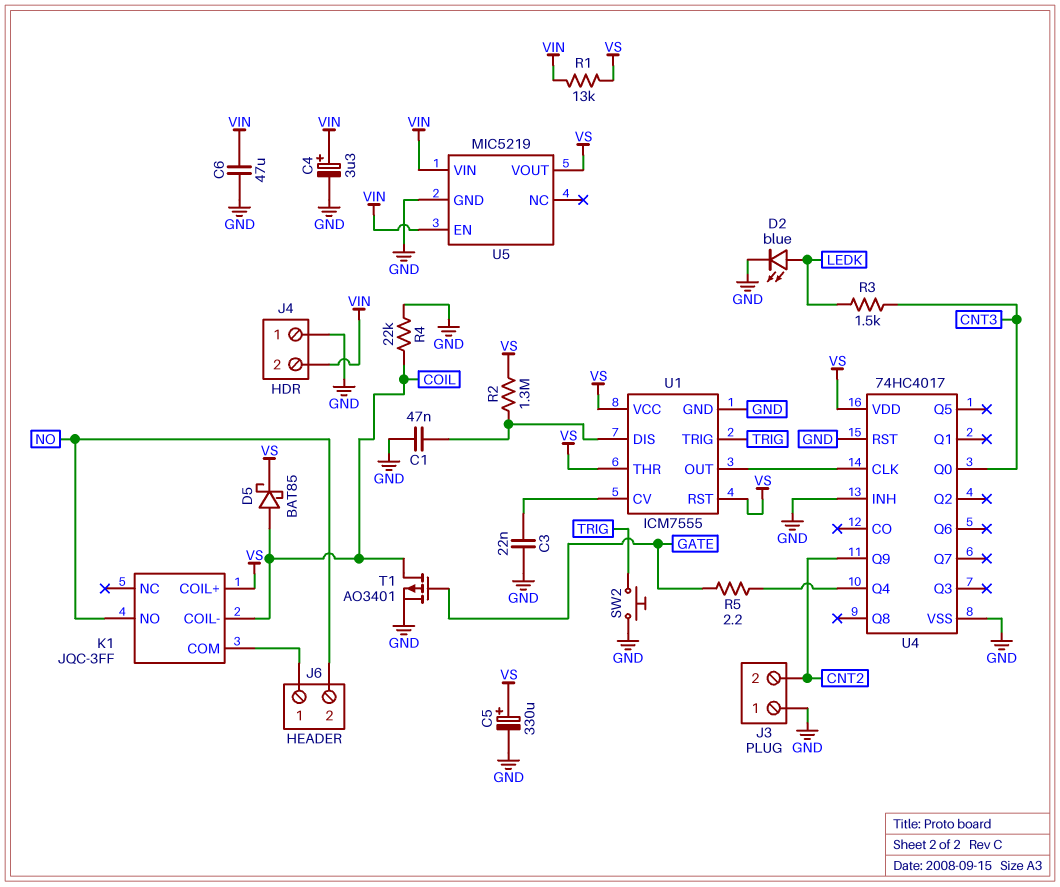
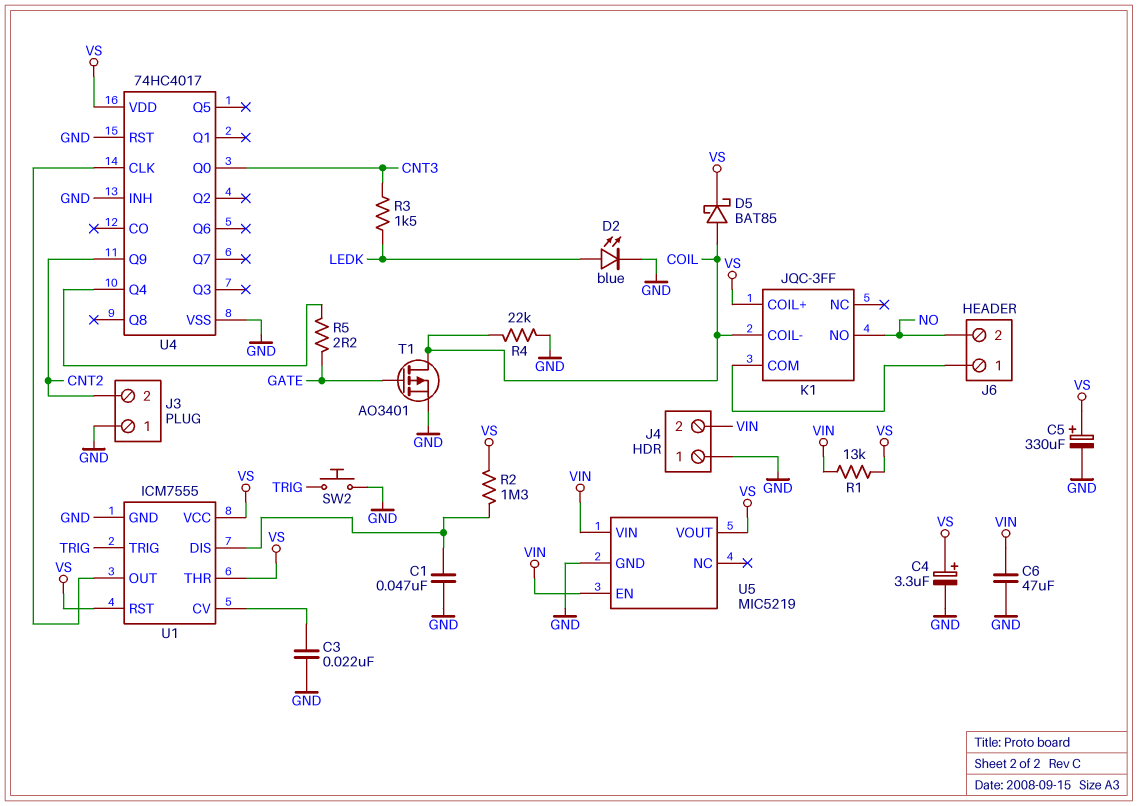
C4: 3.3uF (plus VIN, minus GND) -> 3.3uF (plus VS, minus GND)

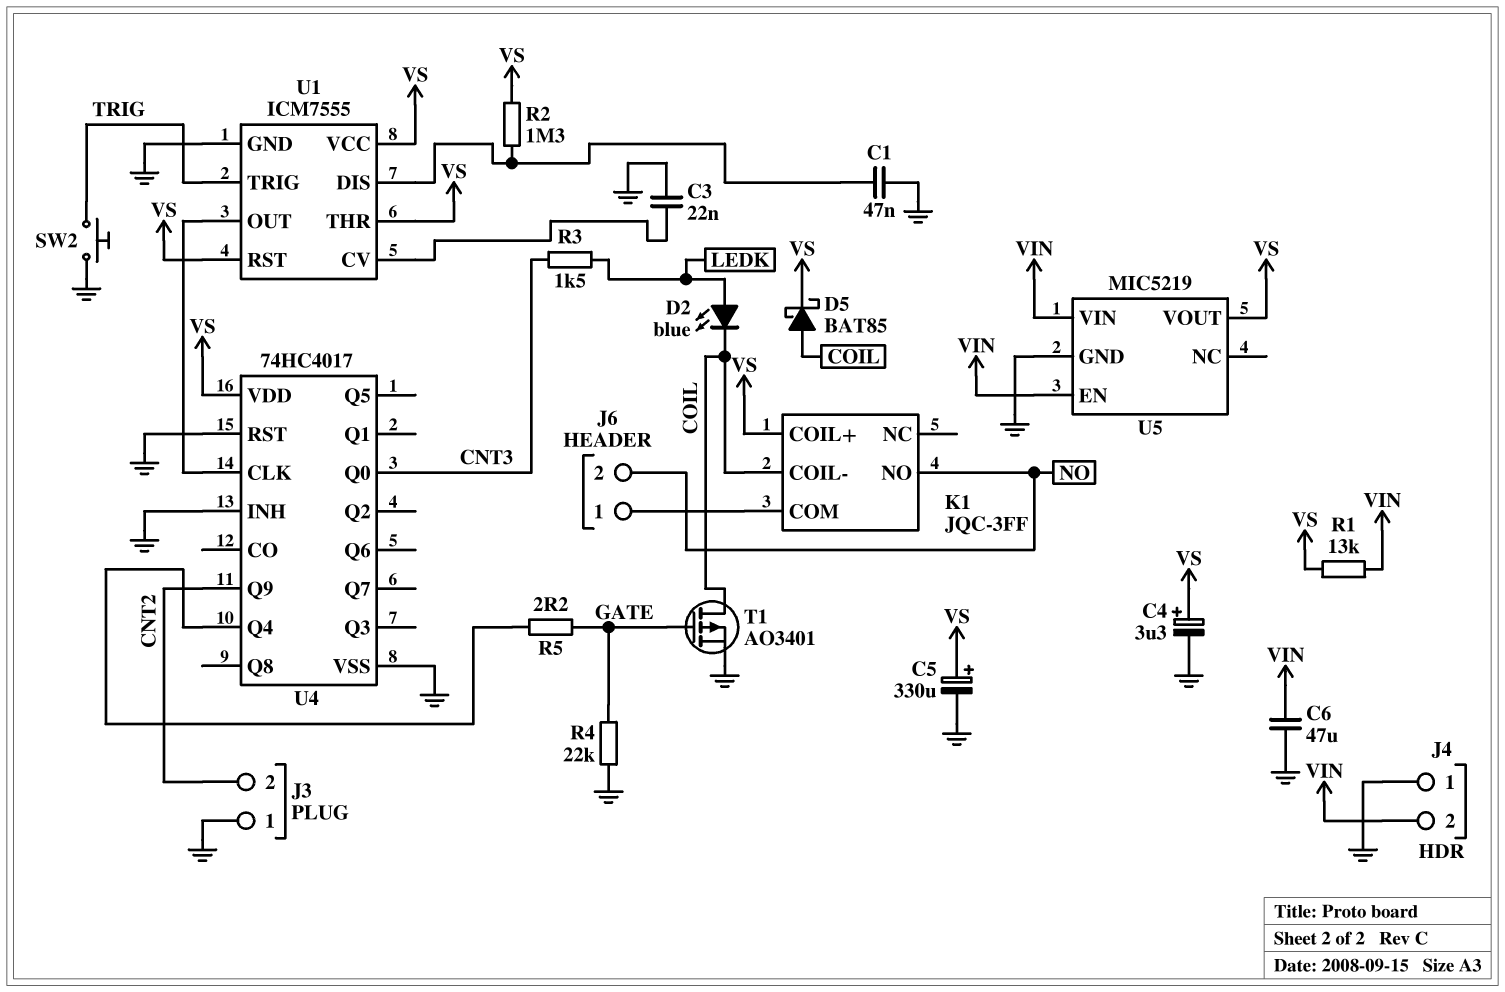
D2: LED blue (A LEDK, K GND) -> LED blue (A LEDK, K COIL)
R4: 22k (COIL, GND) -> 22k (GATE, GND)

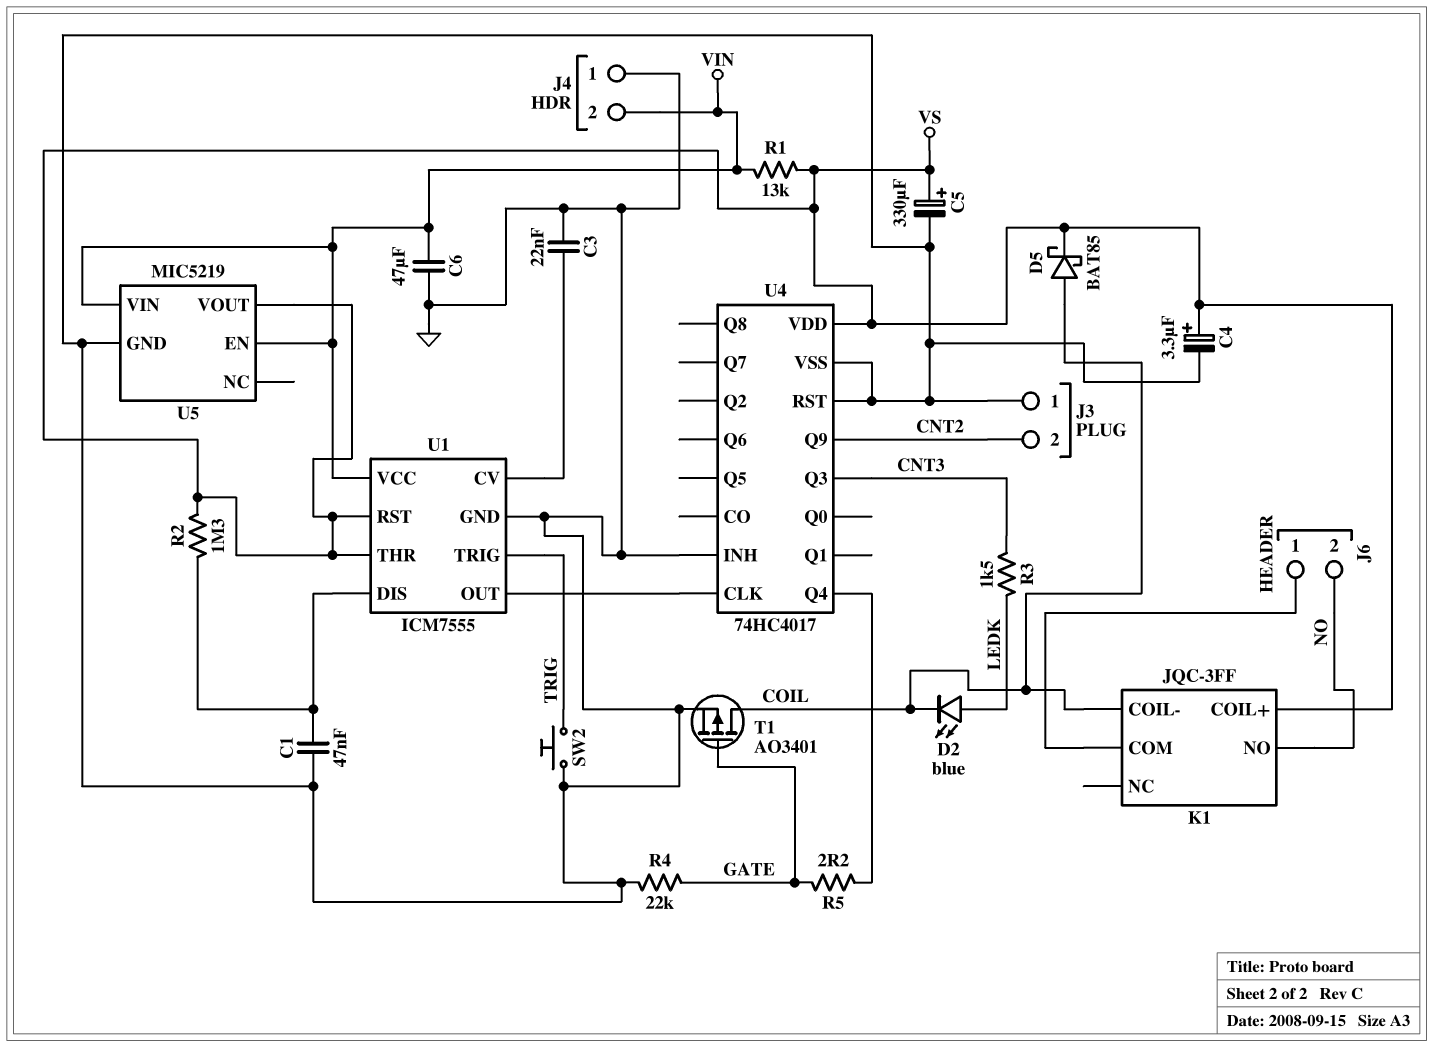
U1 pin VCC: VS -> VIN
U4 pin Q0: CNT3 -> none
U4 pin Q3: none -> CNT3

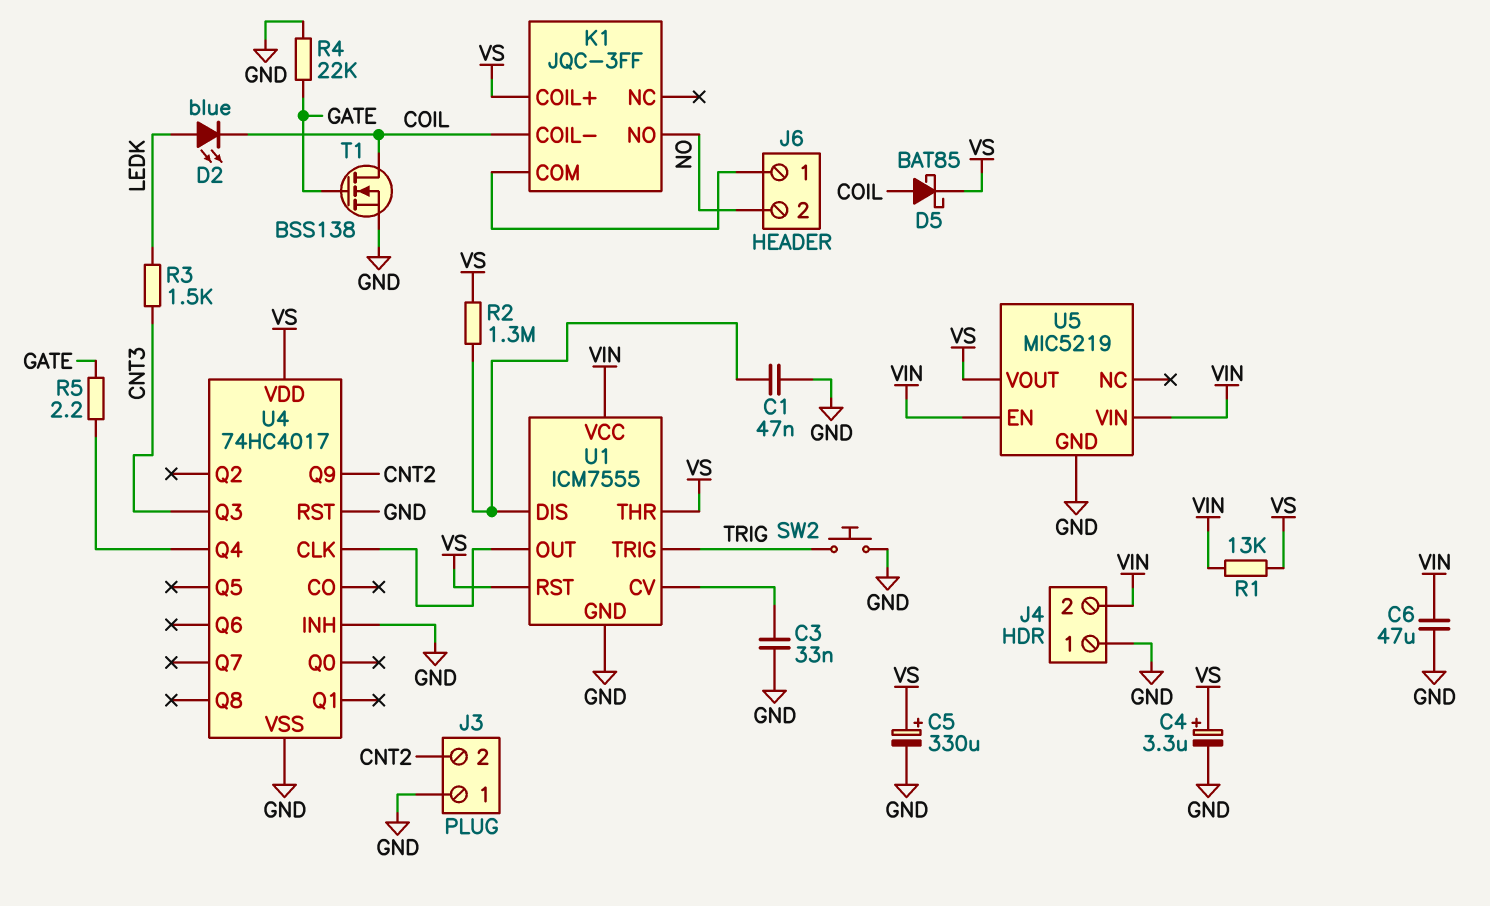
C3: 22nF (GND, U1/CV) -> 33nF (GND, U1/CV)
T1: PMOS AO3401 (G GATE, D COIL, S GND) -> NMOS BSS138 (G GATE, D COIL, S GND)

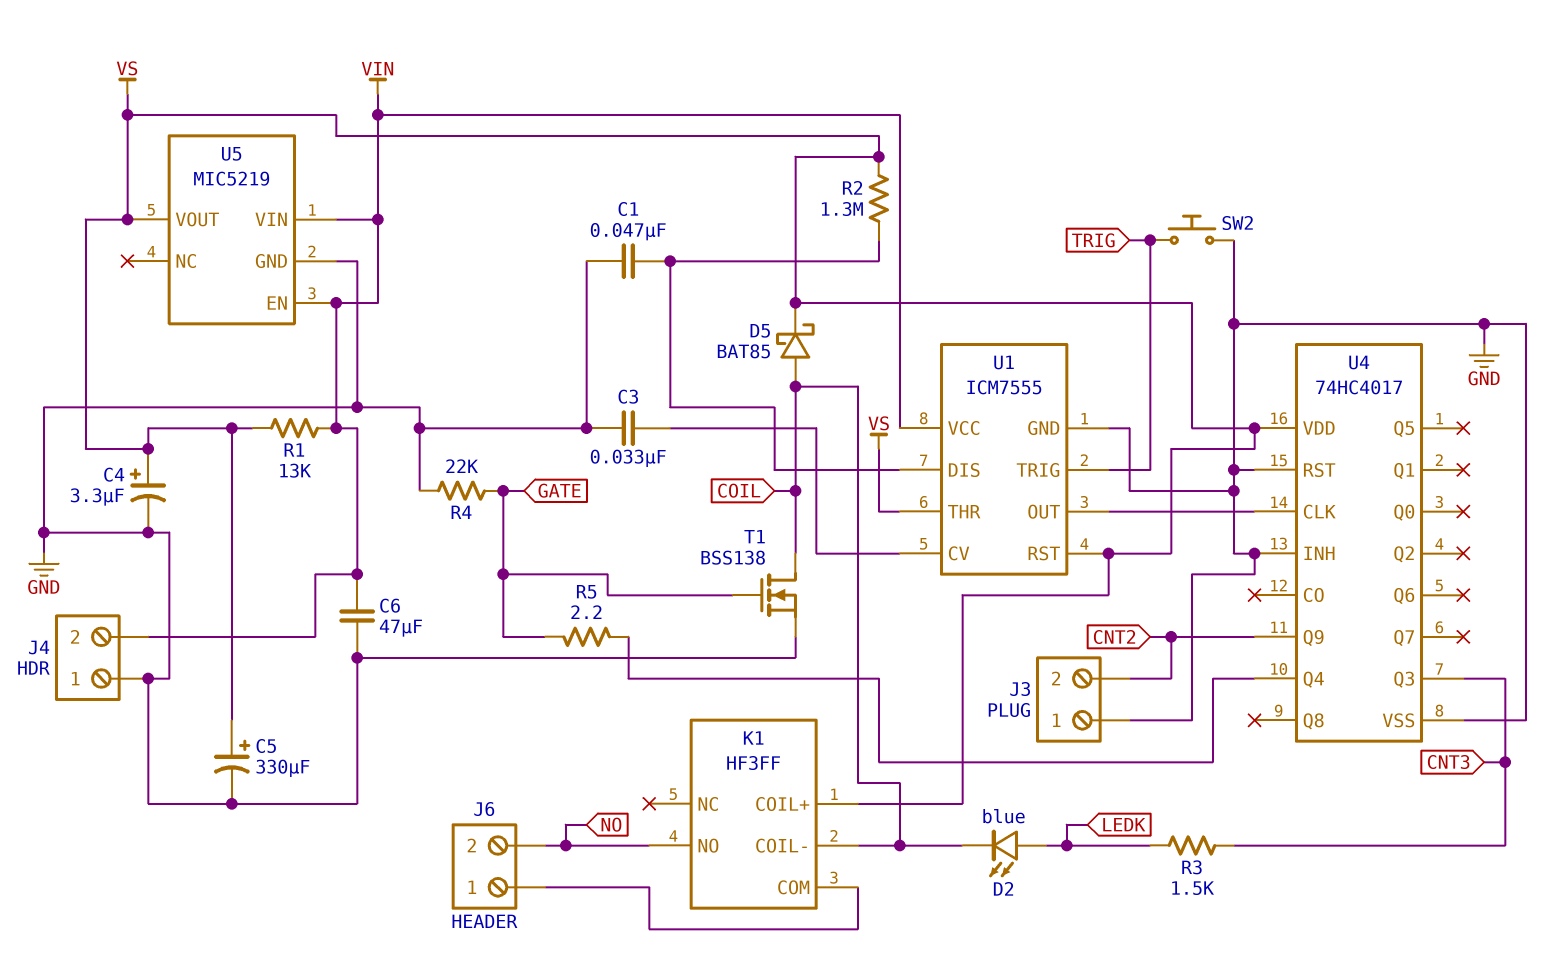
K1: JQC-3FF -> HF3FF

